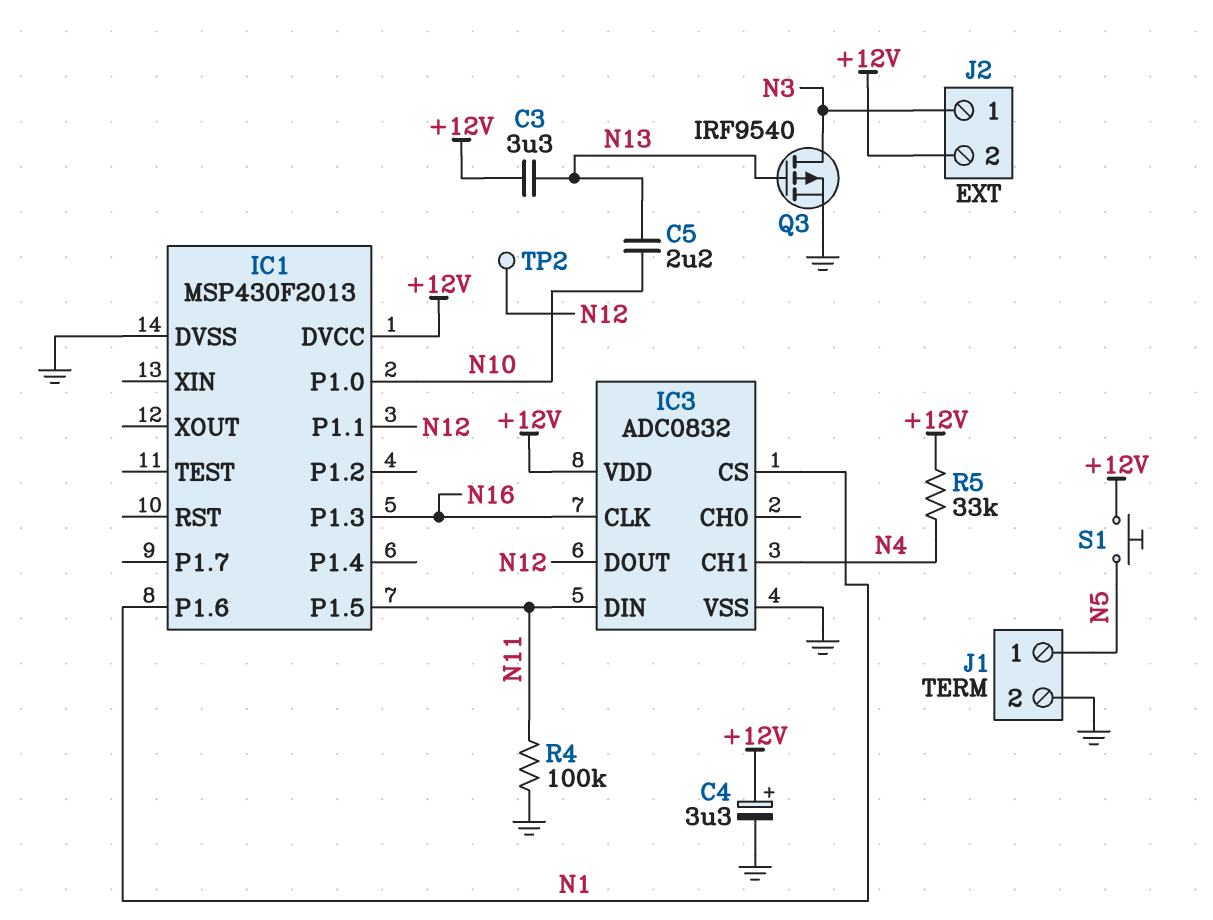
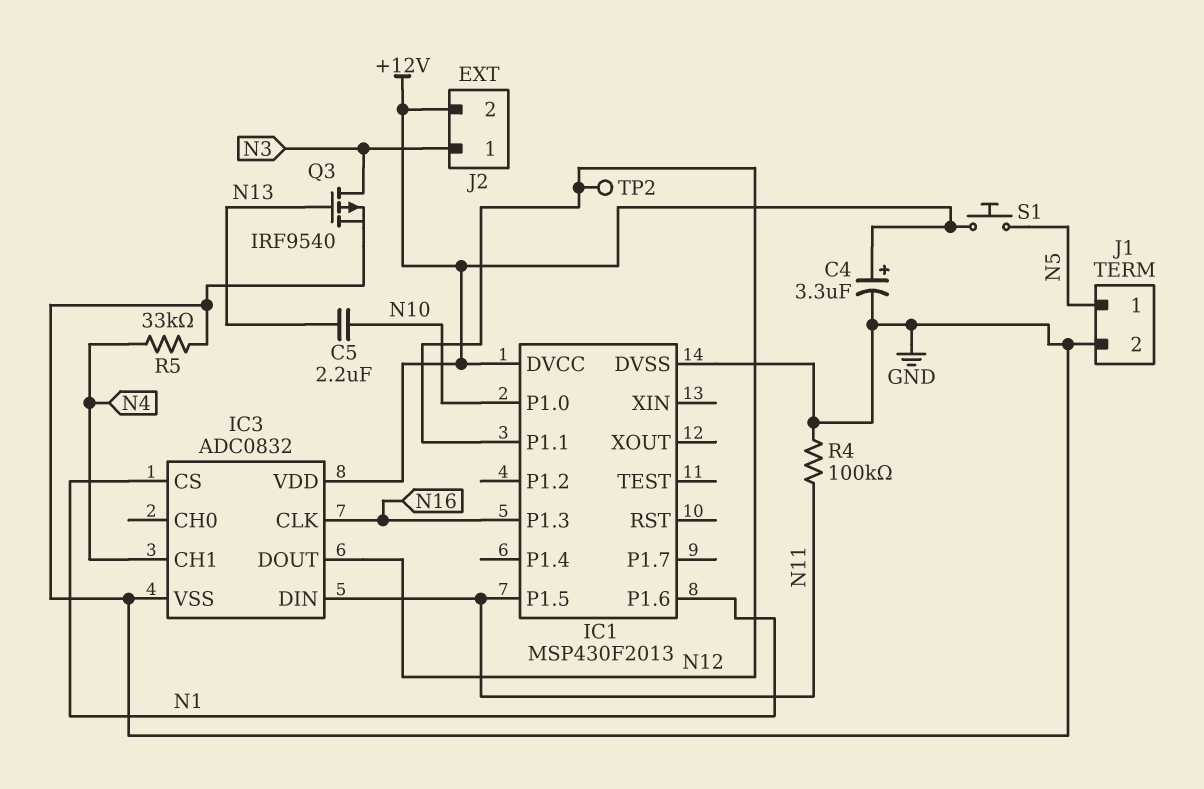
C3: 3.3uF (+12V, N13) -> none
R5: 33k (+12V, N4) -> 33k (GND, N4)

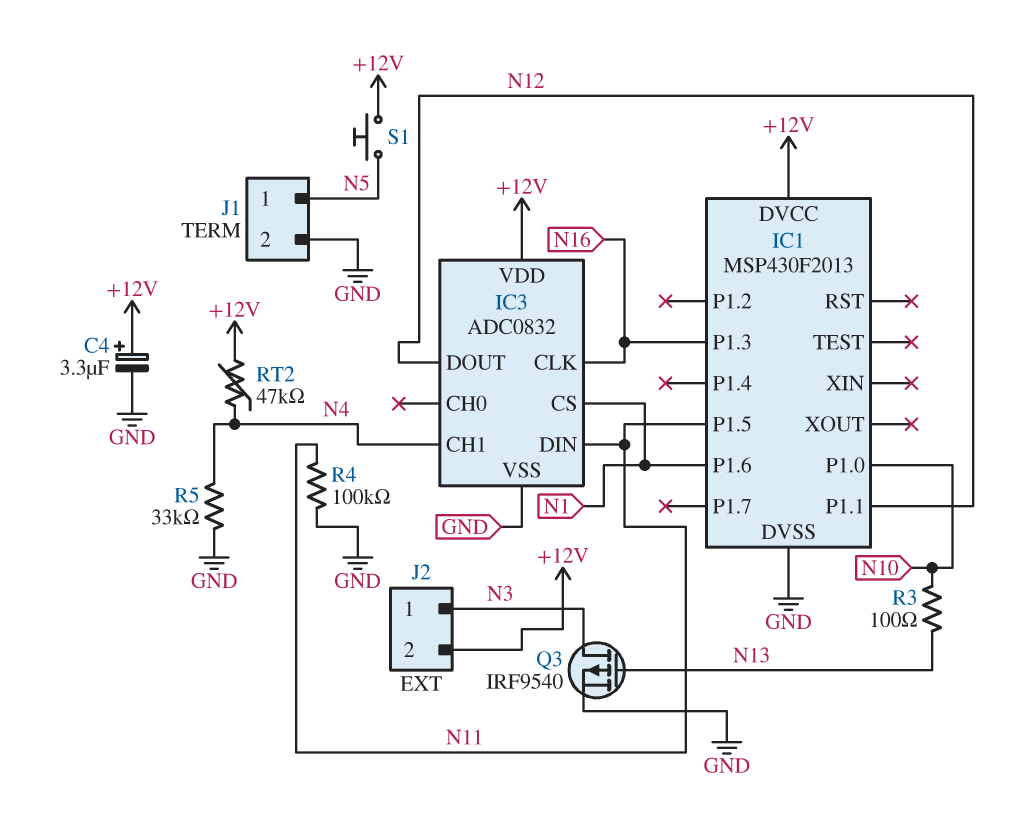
C5: 2.2uF (N10, N13) -> none
R3: none -> 100 (N10, N13)
RT2: none -> 47k (+12V, N4)
TP2: test point (N12) -> none

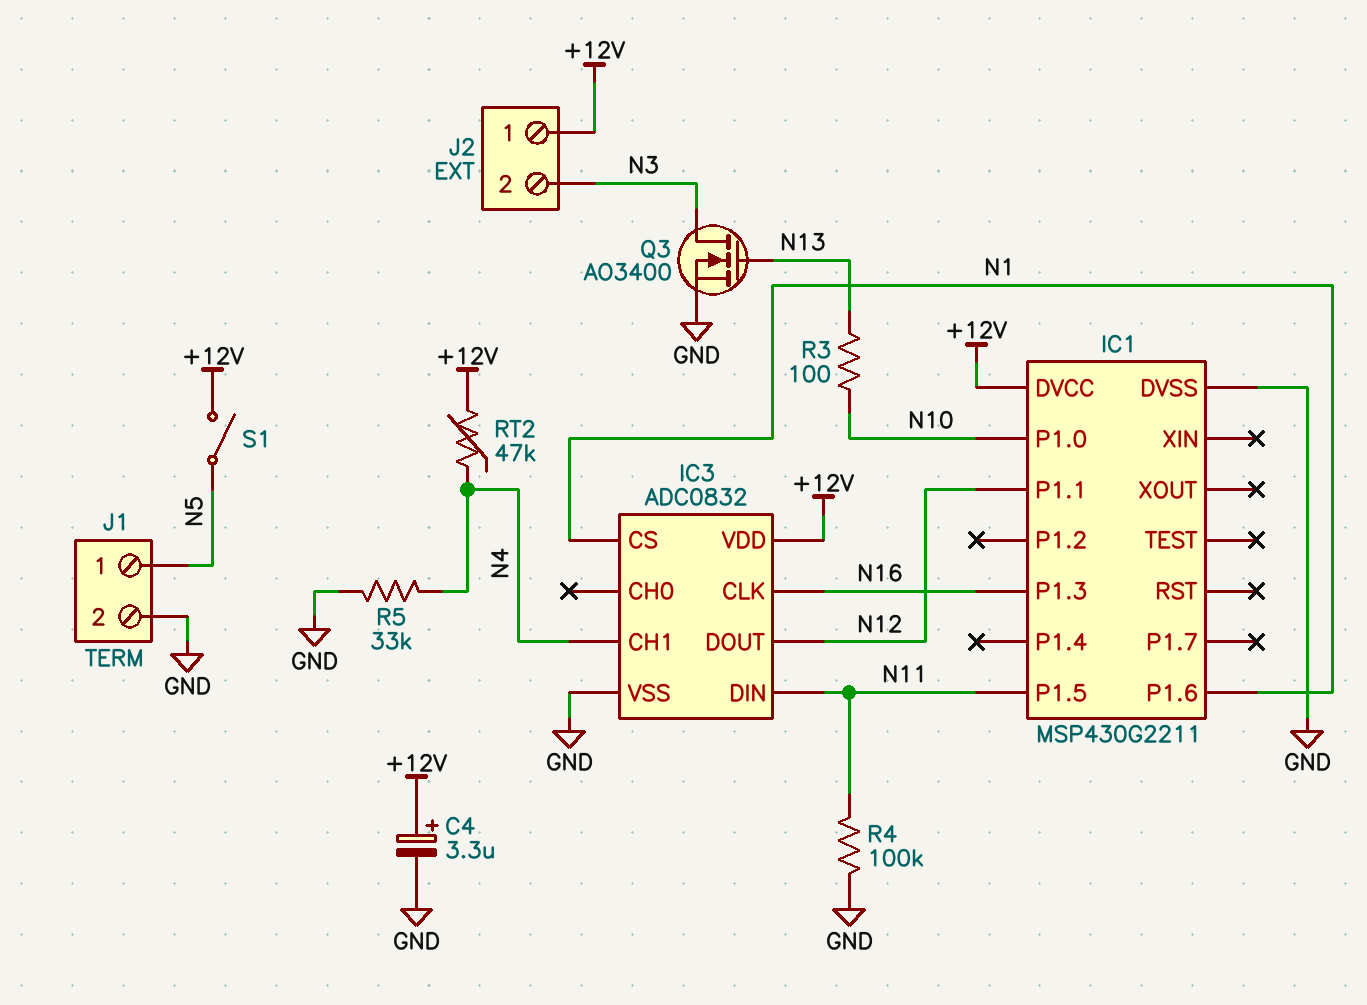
IC1: MSP430F2013 -> MSP430G2211
J2 pin 1: N3 -> +12V
J2 pin 2: +12V -> N3
Q3: PMOS IRF9540 (G N13, D N3, S GND) -> NMOS AO3400 (G N13, D N3, S GND)
S1: button (+12V, N5) -> switch (+12V, N5)

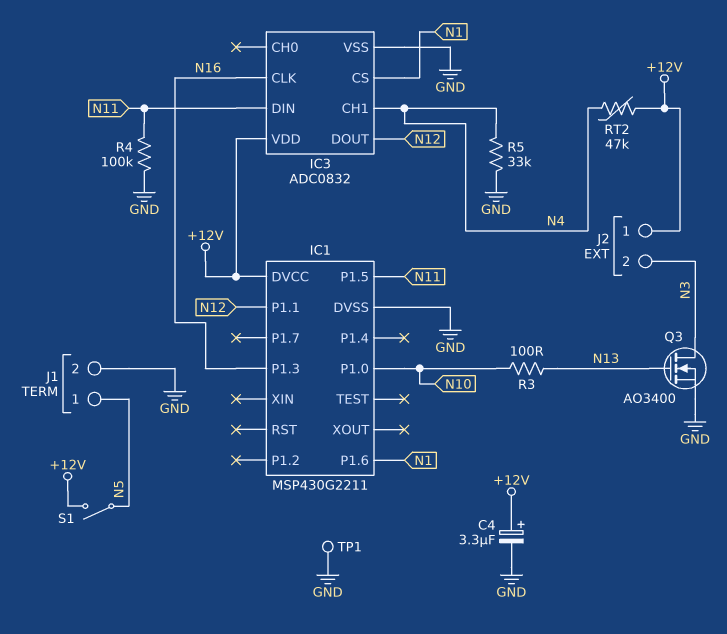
TP1: none -> test point (GND)

